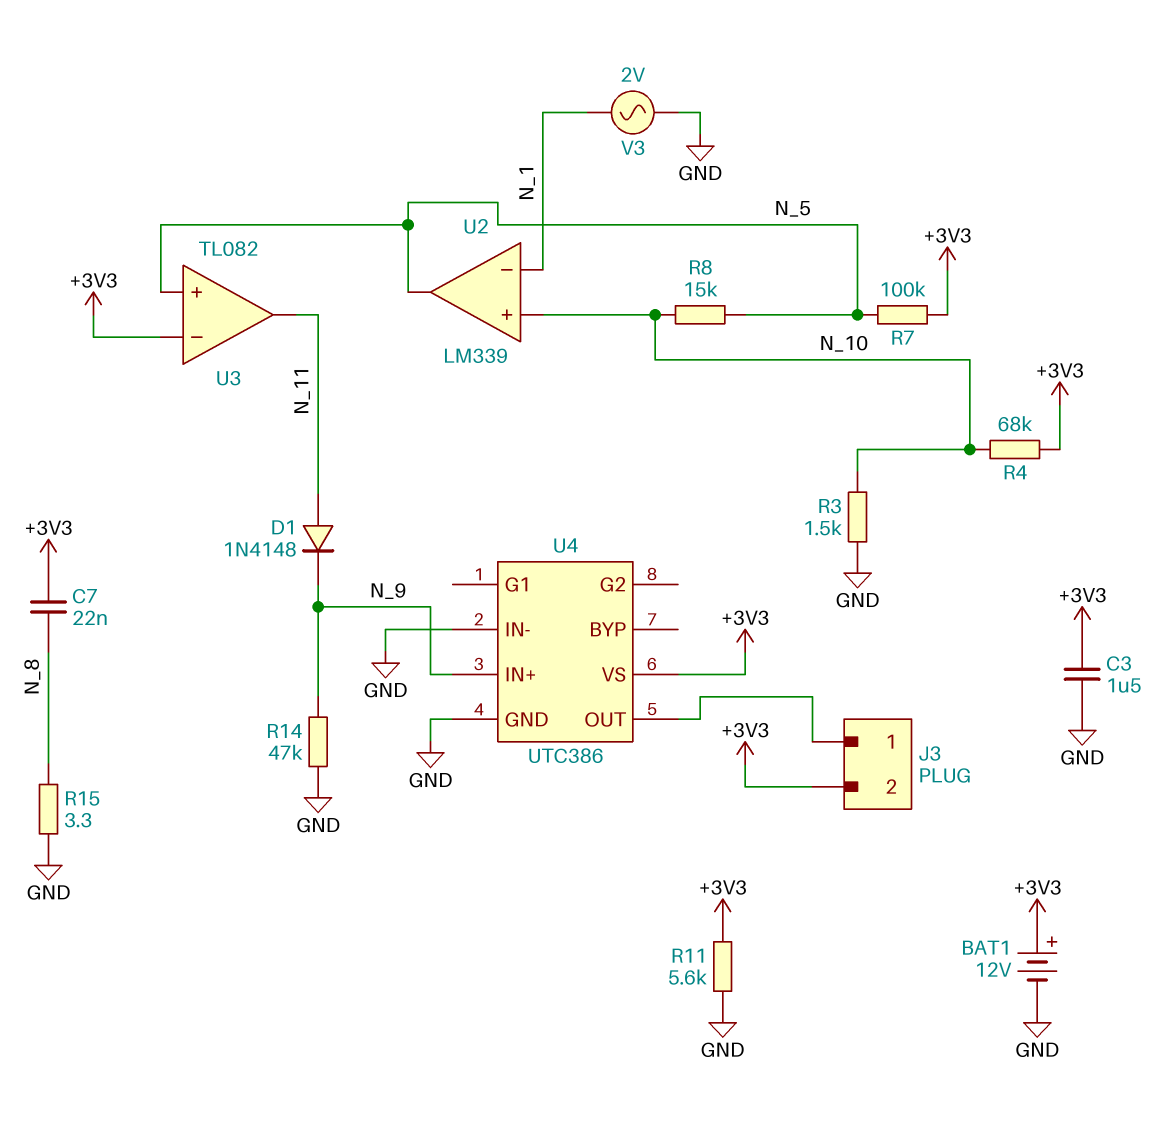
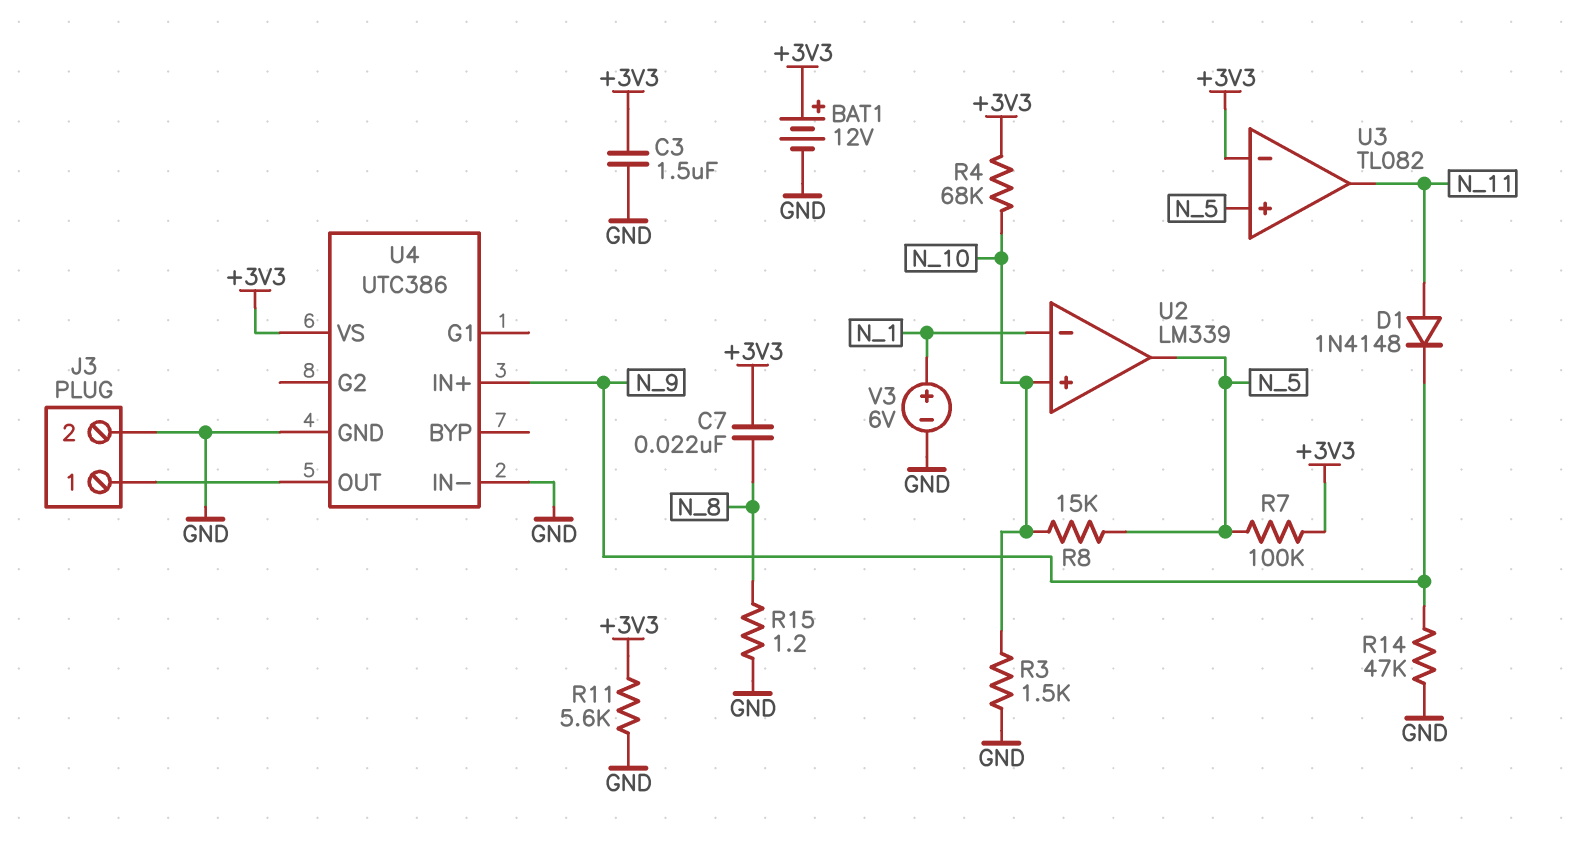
J3 pin 2: +3V3 -> GND
R15: 3.3 (GND, N_8) -> 1.2 (GND, N_8)
V3: AC 2V (GND, N_1) -> 6V (plus N_1, minus GND)

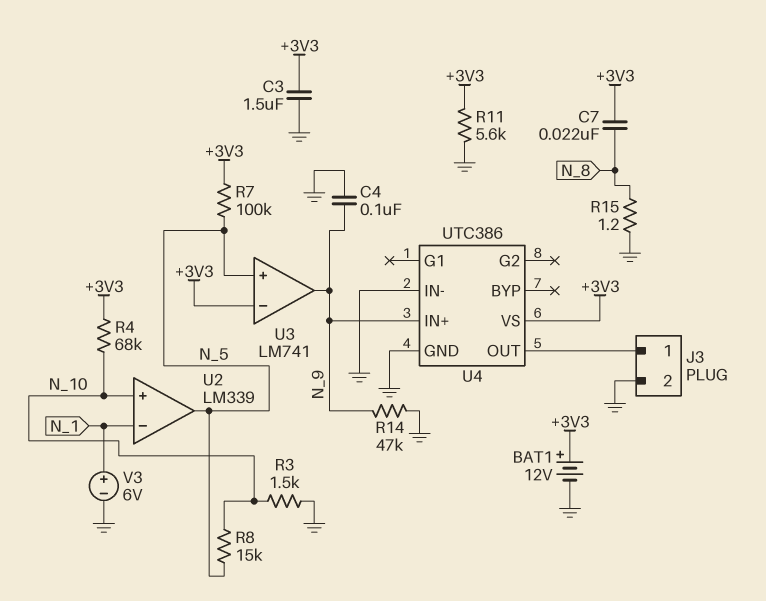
C4: none -> 100nF (GND, N_9)
D1: diode 1N4148 (A N_11, K N_9) -> none
U3: TL082 -> LM741
U3 pin out: N_11 -> N_9

